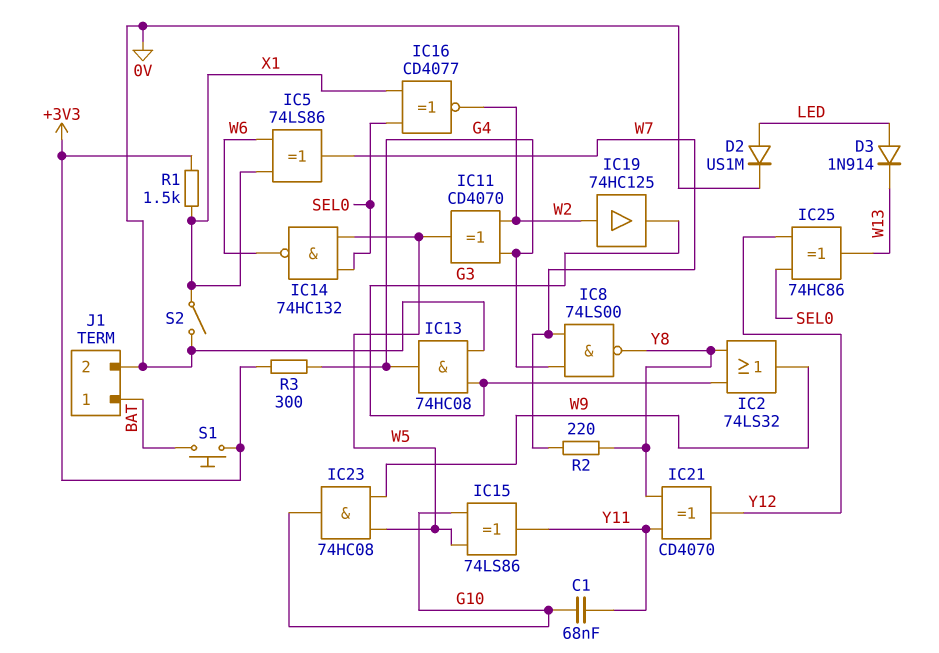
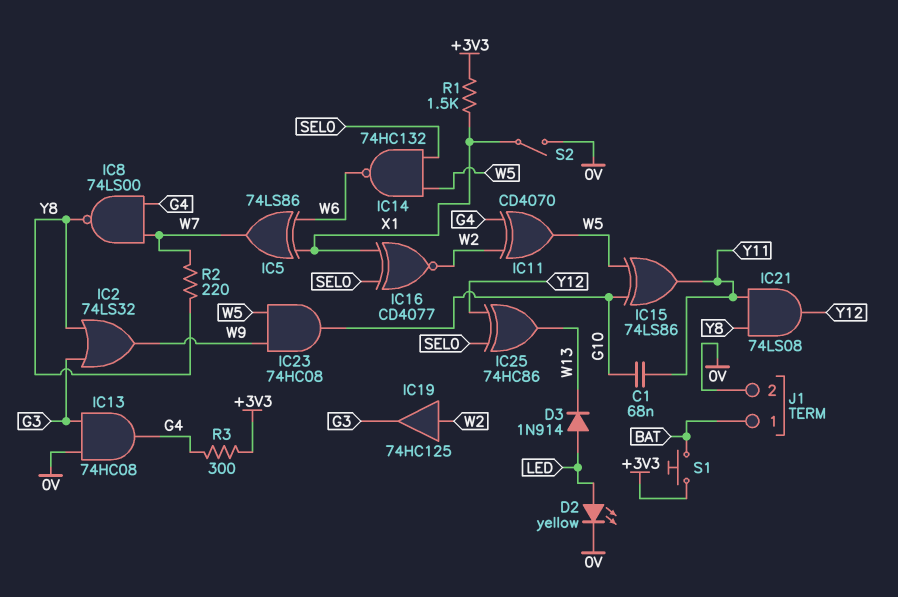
D2: diode US1M (A LED, K 0V) -> LED yellow (A LED, K 0V)
IC21: XOR CD4070 (in Y8, in Y11, out Y12) -> AND 74LS08 (in Y8, in Y11, out Y12)

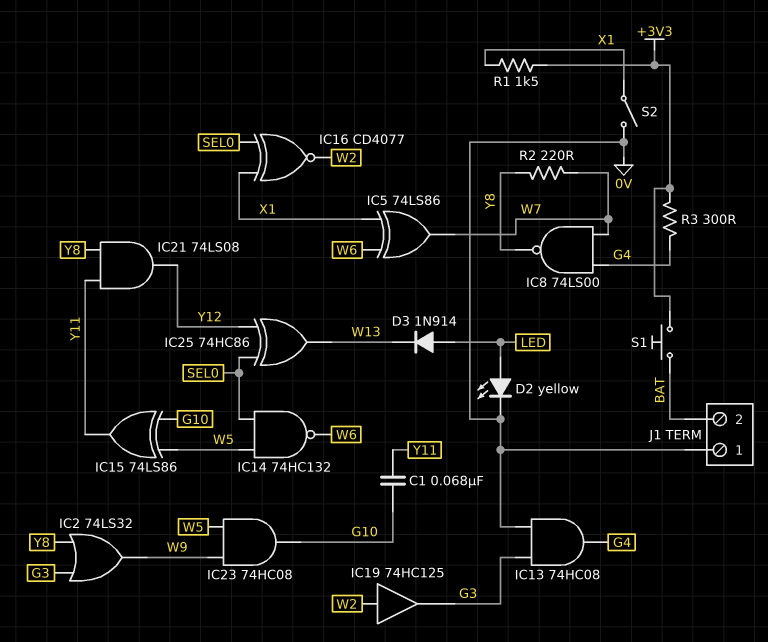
IC11: XOR CD4070 (in G4, in W2, out W5) -> none
J1 pin 1: BAT -> 0V
J1 pin 2: 0V -> BAT

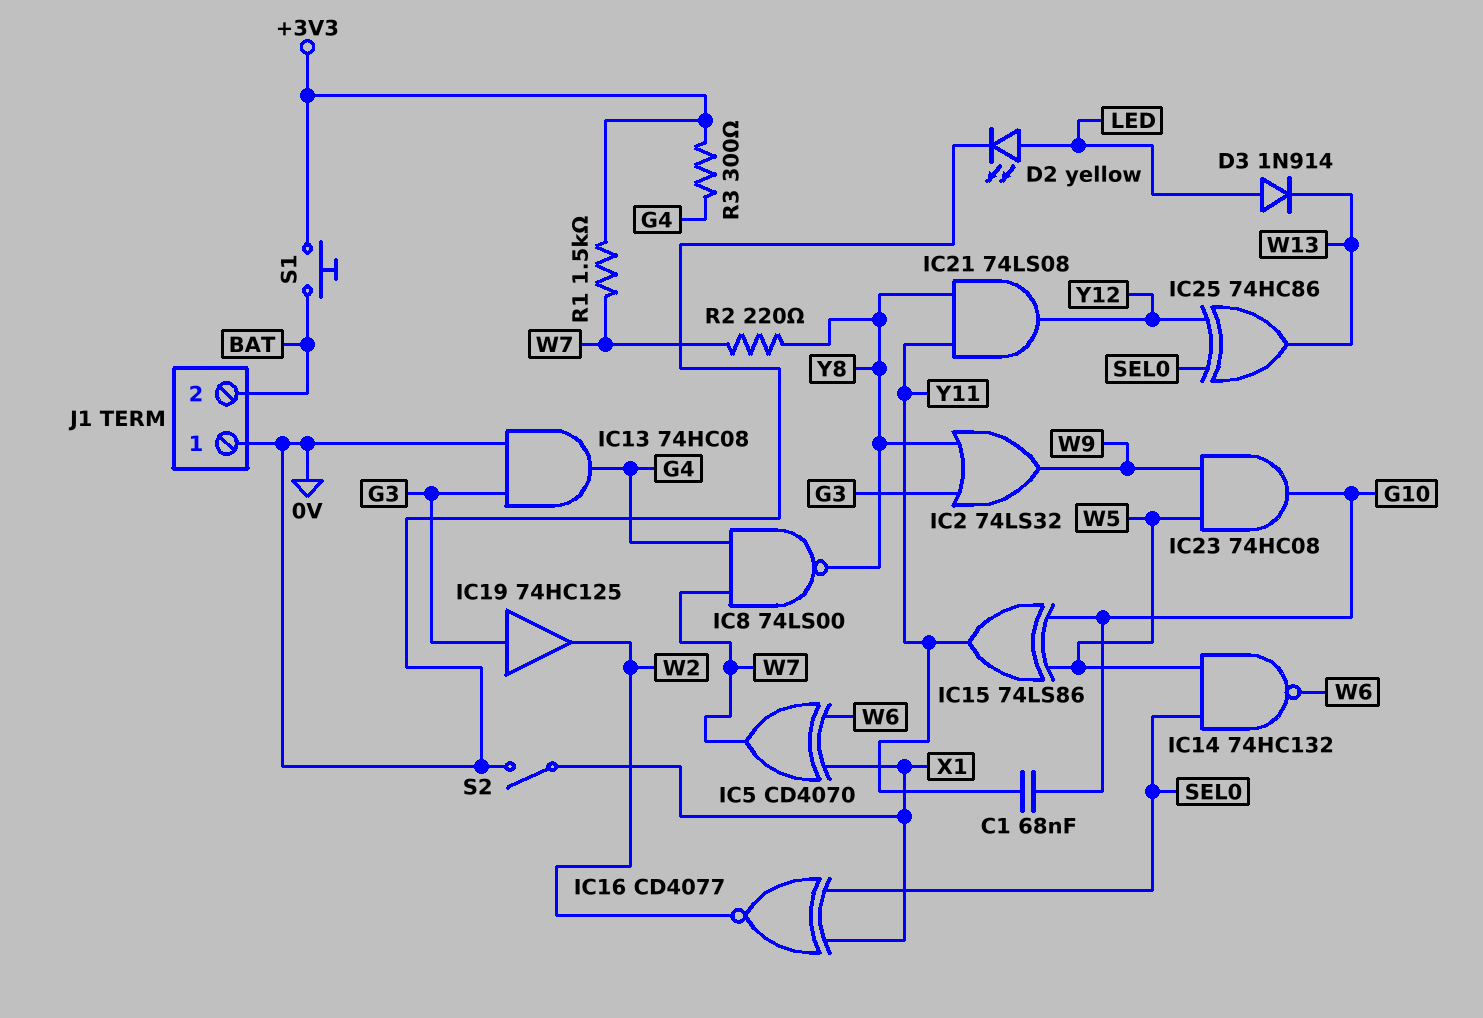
IC5: XOR 74LS86 (in W6, in X1, out W7) -> XOR CD4070 (in W6, in X1, out W7)
IC19: buffer 74HC125 (in W2, out G3) -> buffer 74HC125 (in G3, out W2)
R1: 1.5k (+3V3, X1) -> 1.5k (+3V3, W7)

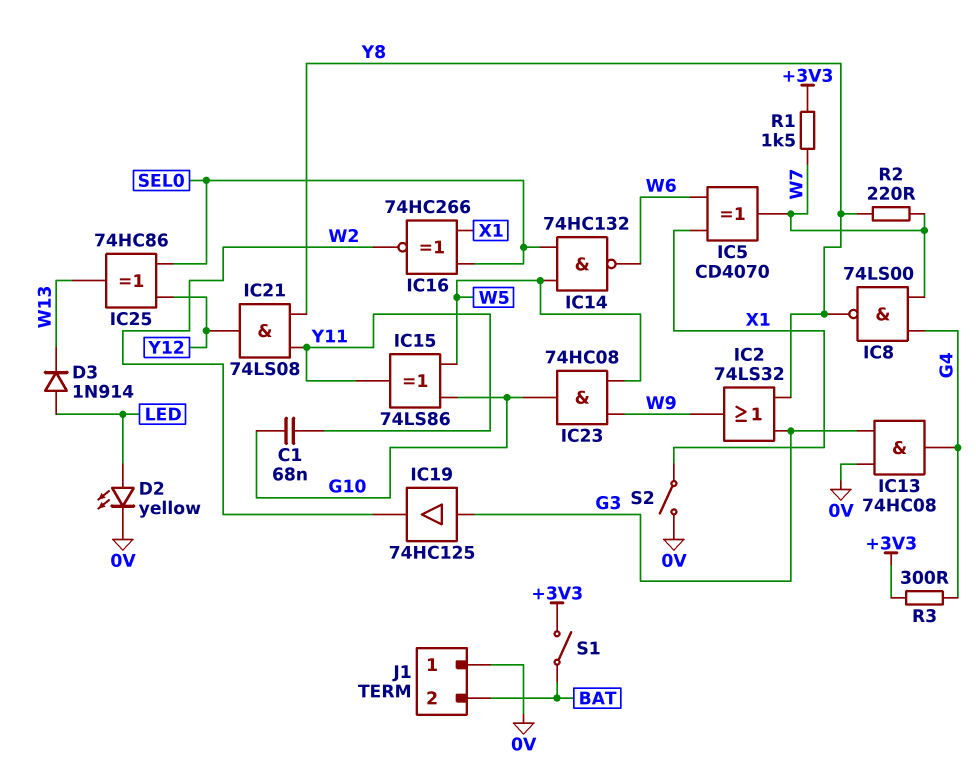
IC16: XNOR CD4077 (in SEL0, in X1, out W2) -> XNOR 74HC266 (in SEL0, in X1, out W2)
S1: button (+3V3, BAT) -> switch (+3V3, BAT)

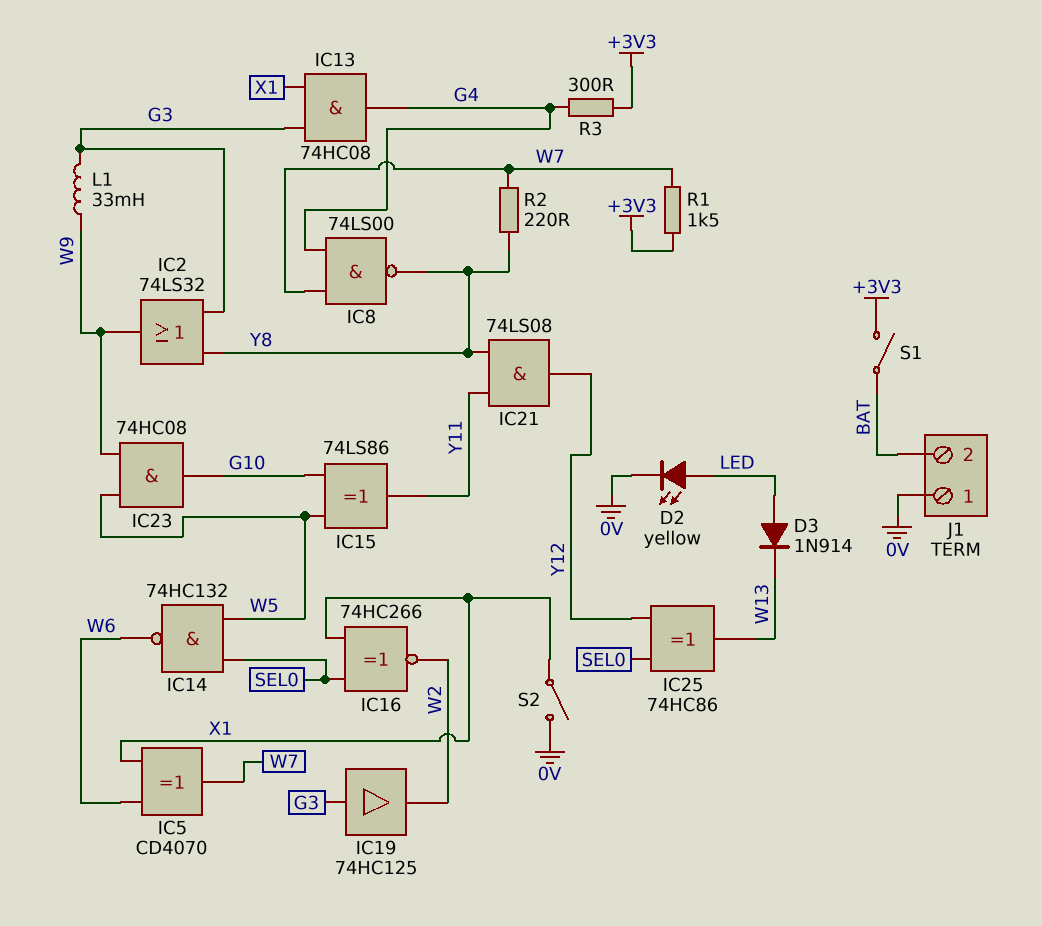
C1: 68nF (G10, Y11) -> none
IC13: AND 74HC08 (in 0V, in G3, out G4) -> AND 74HC08 (in G3, in X1, out G4)
L1: none -> 33mH (G3, W9)

